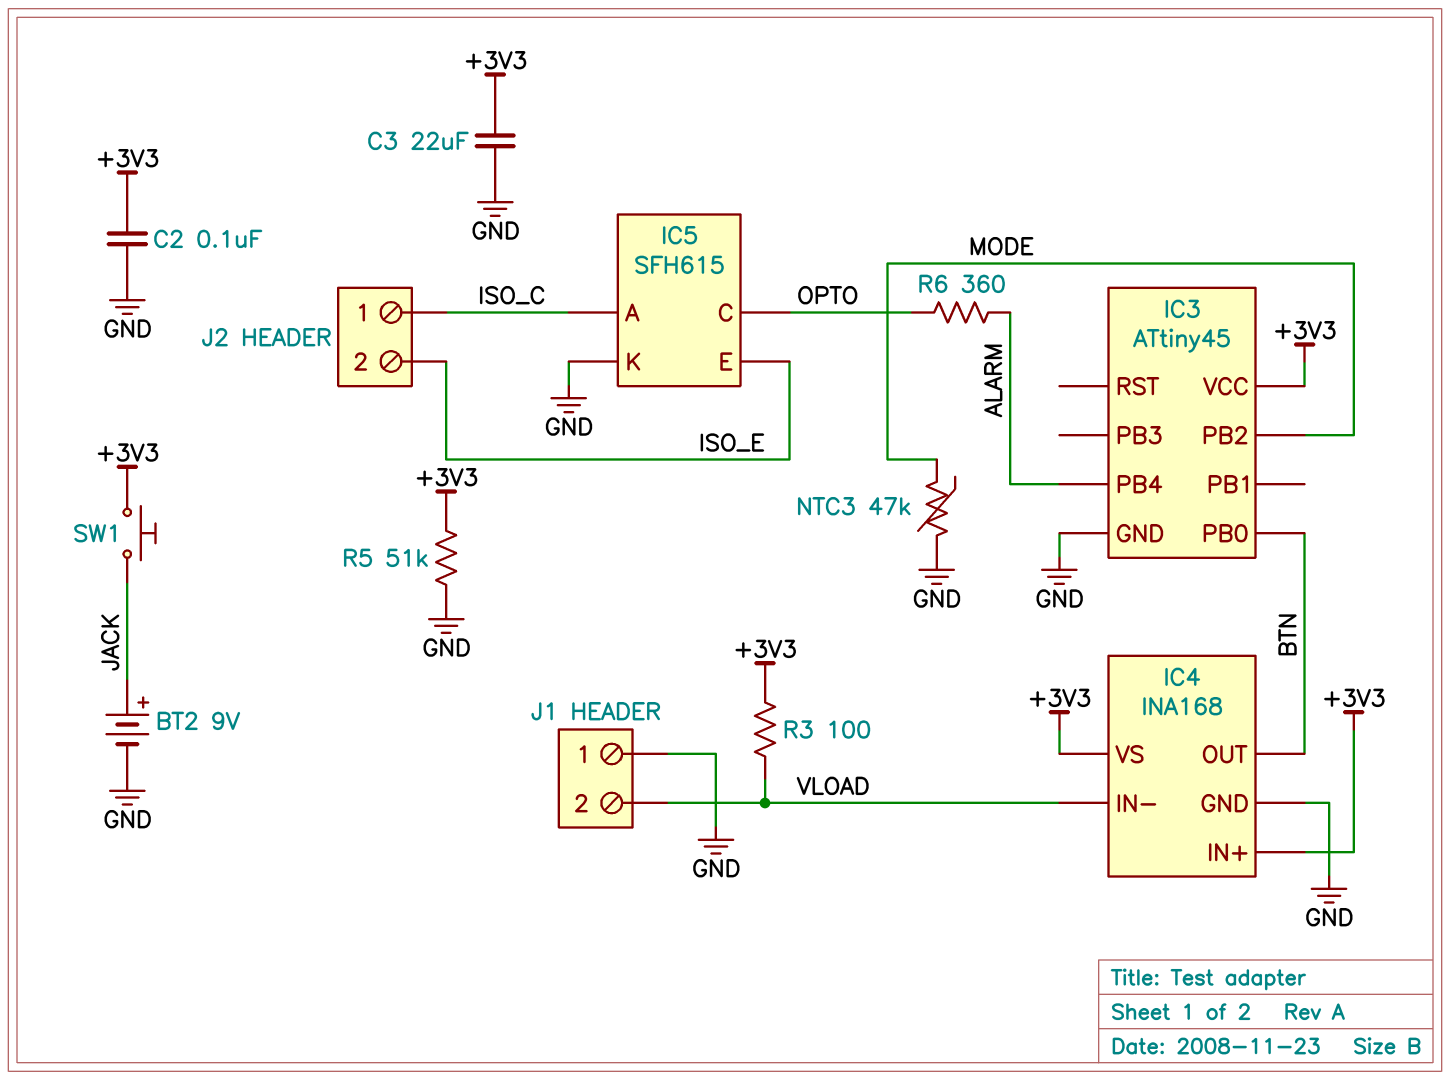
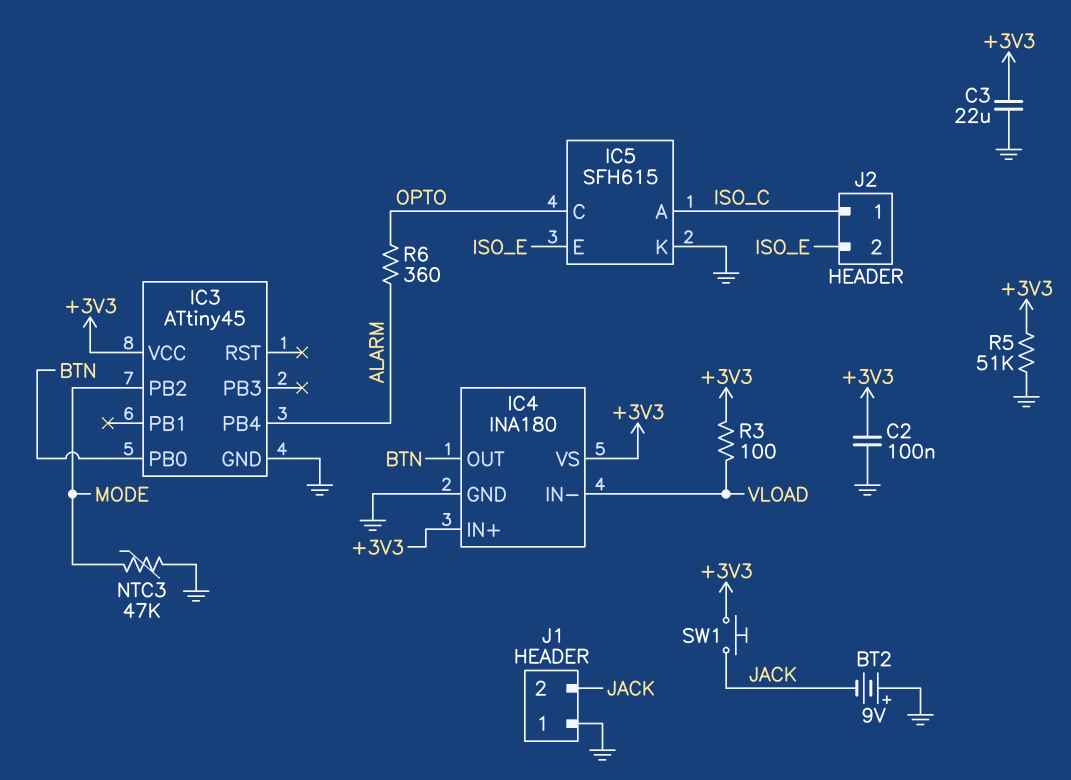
BT2: 9V (plus JACK, minus GND) -> 9V (plus GND, minus JACK)
IC4: INA168 -> INA180
J1 pin 2: VLOAD -> JACK

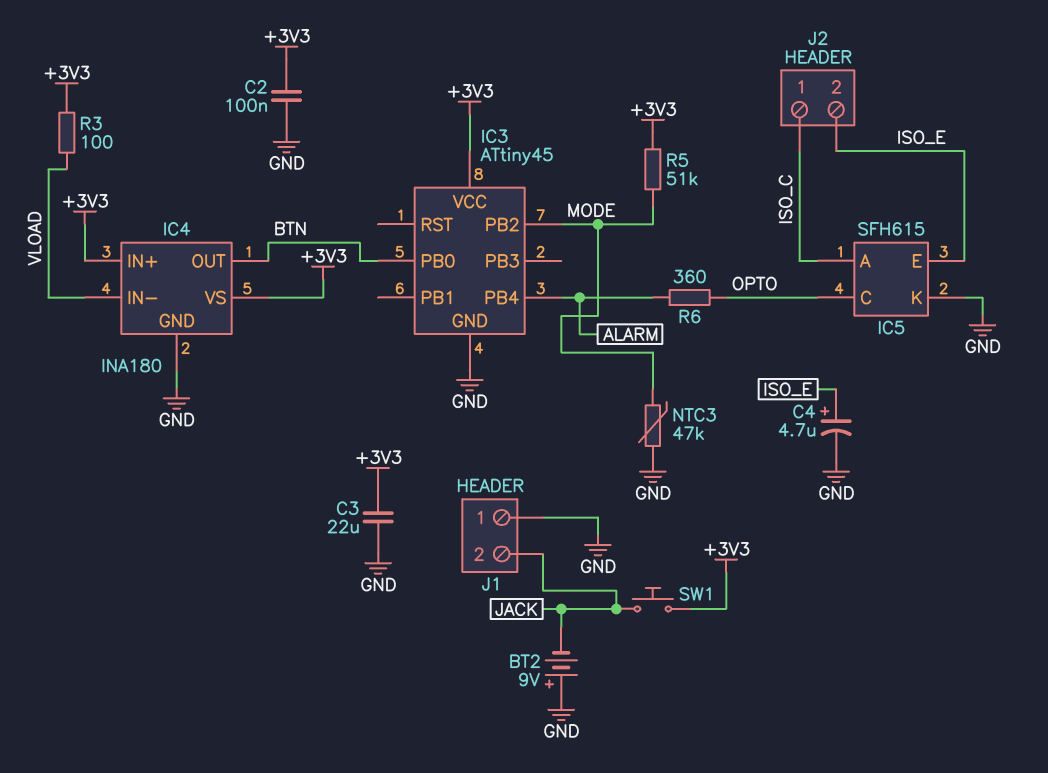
C4: none -> 4.7uF (plus ISO_E, minus GND)
R5: 51k (+3V3, GND) -> 51k (+3V3, MODE)

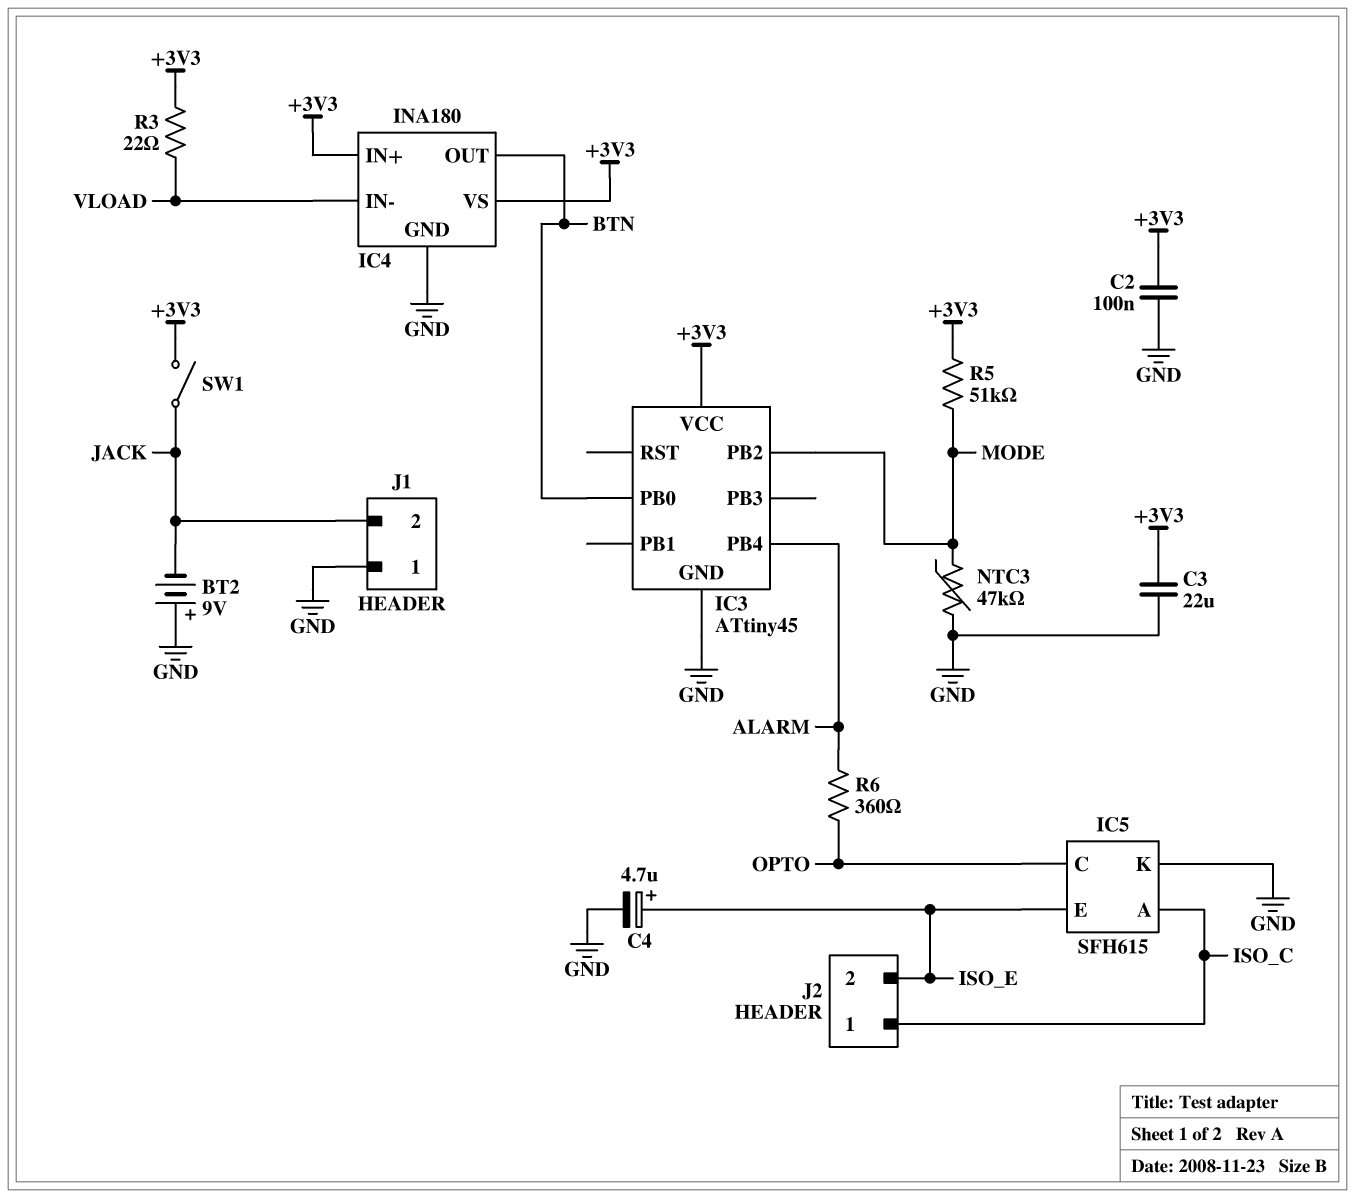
R3: 100 (+3V3, VLOAD) -> 22 (+3V3, VLOAD)
SW1: button (+3V3, JACK) -> switch (+3V3, JACK)

